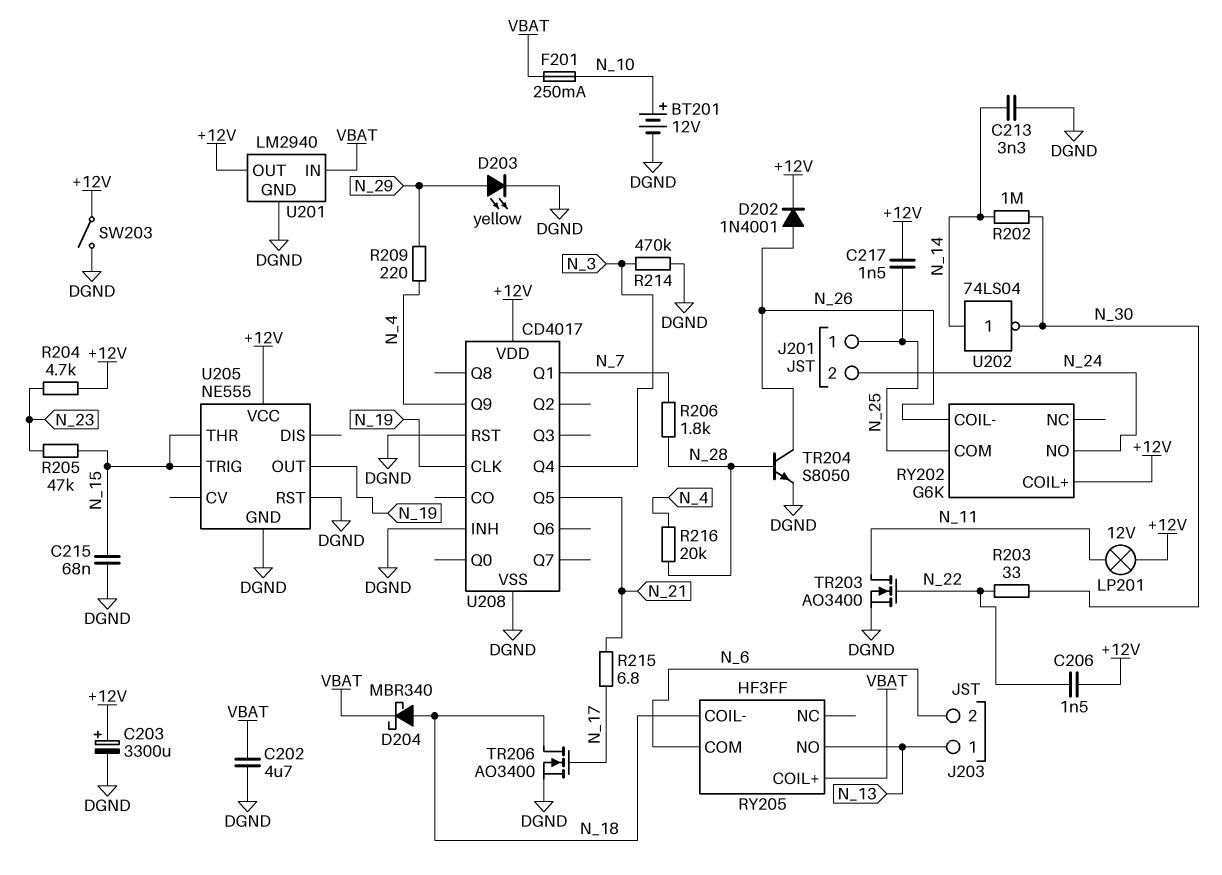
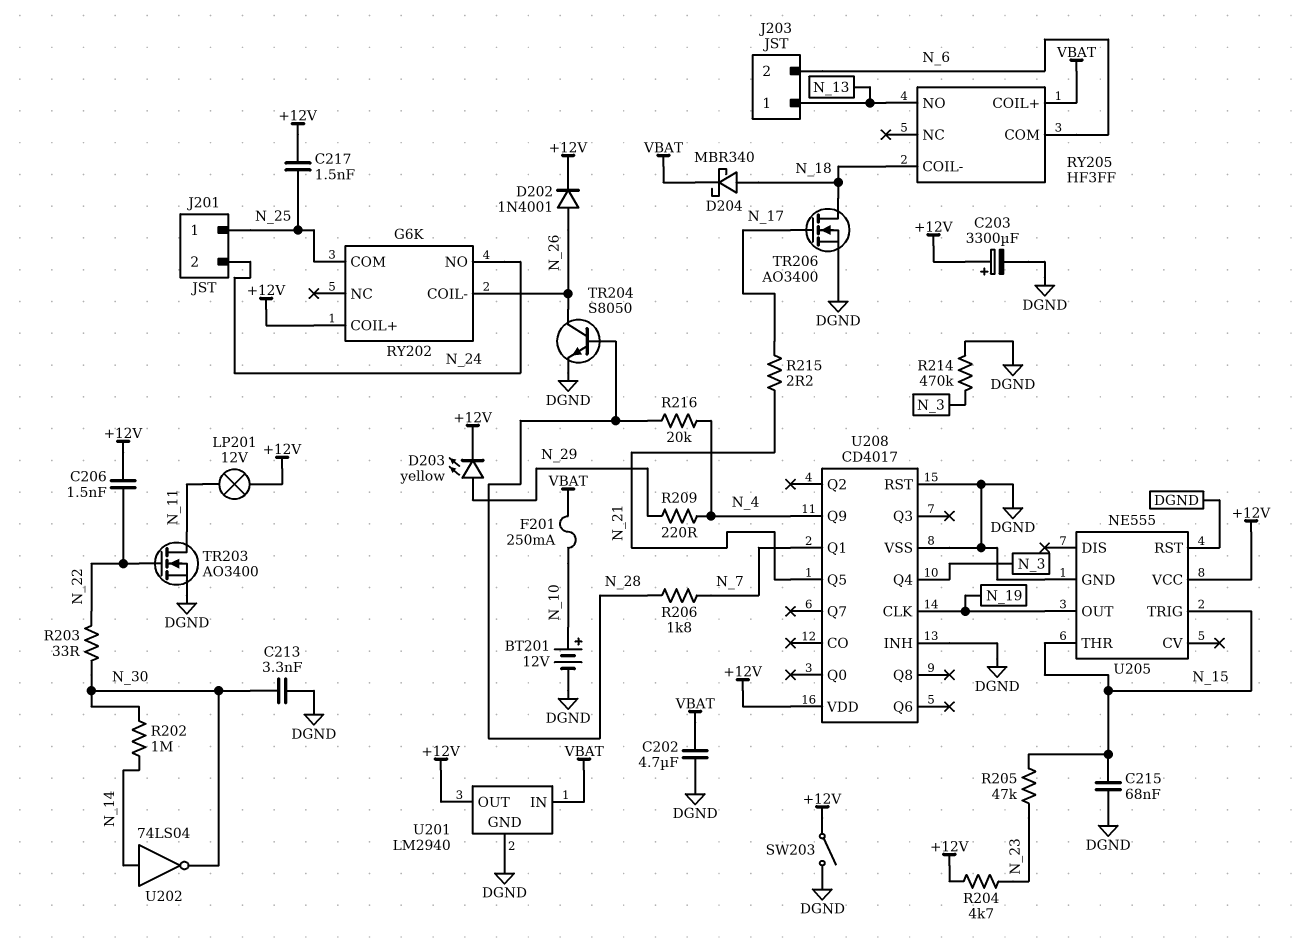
C213: 3.3nF (DGND, N_14) -> 3.3nF (DGND, N_30)
D203: LED yellow (A N_29, K DGND) -> LED yellow (A N_29, K +12V)
R215: 6.8 (N_17, N_21) -> 2.2 (N_17, N_21)

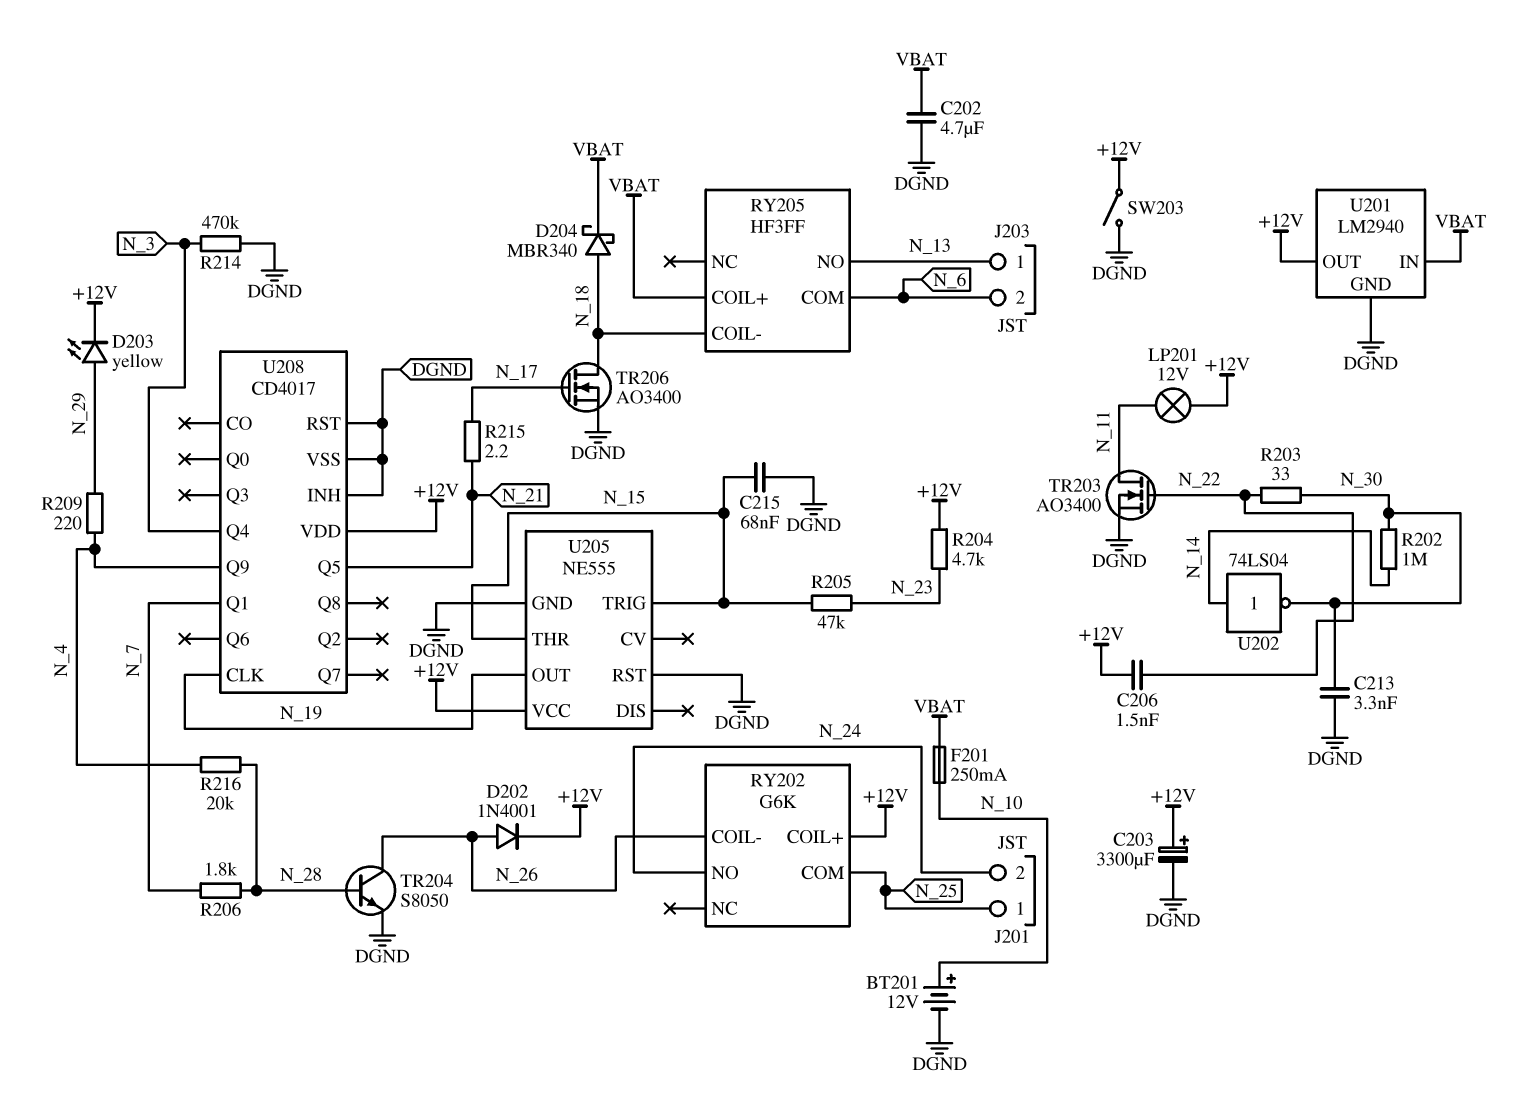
C217: 1.5nF (+12V, N_25) -> none

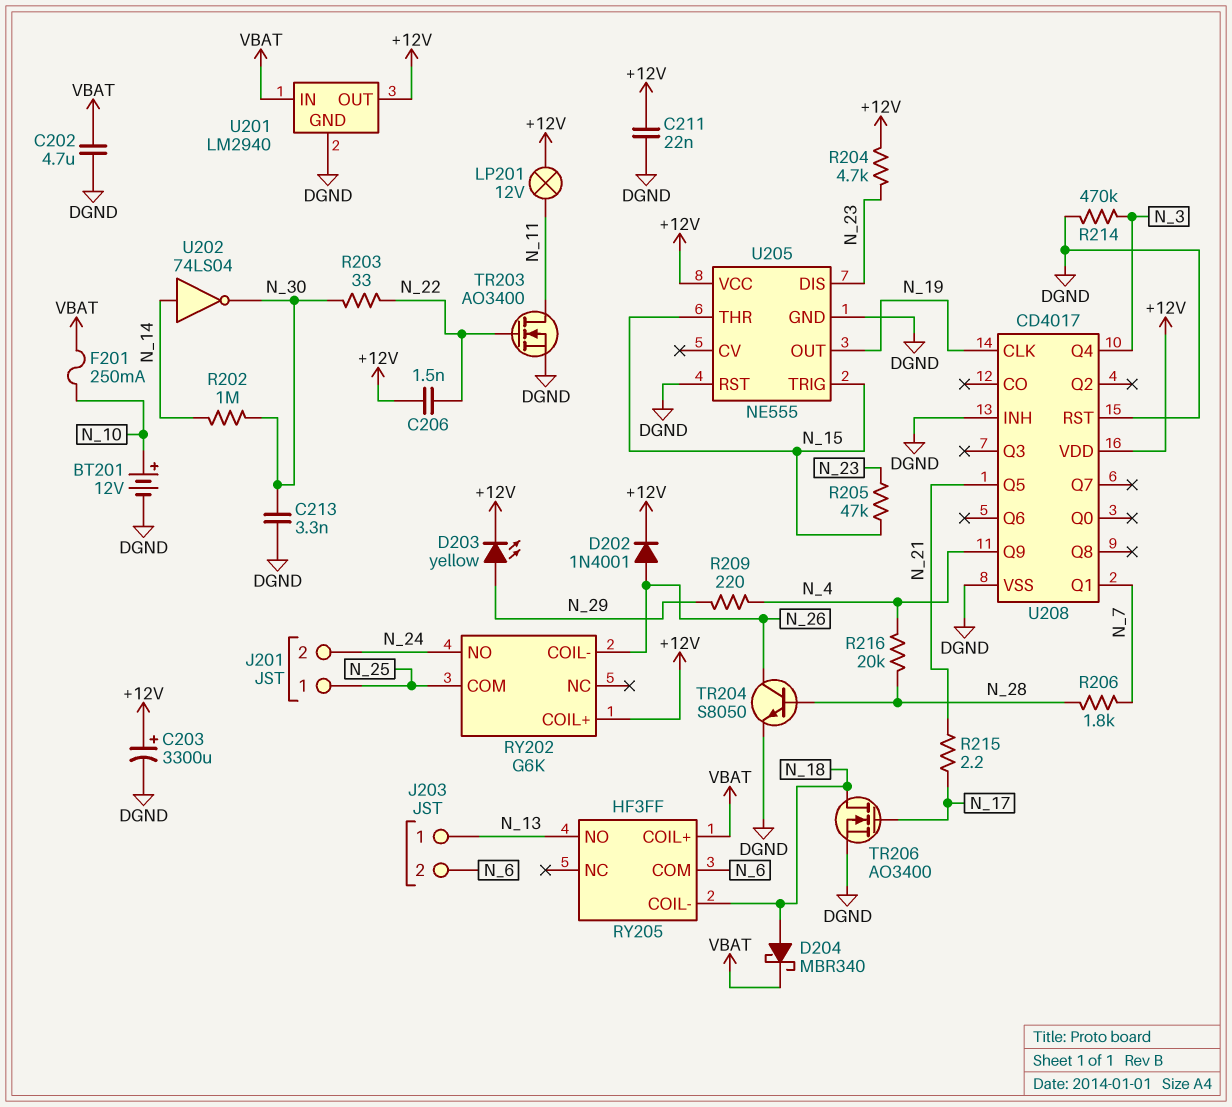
C211: none -> 22nF (+12V, DGND)
C215: 68nF (DGND, N_15) -> none
SW203: switch (+12V, DGND) -> none
U205 pin DIS: none -> N_23

